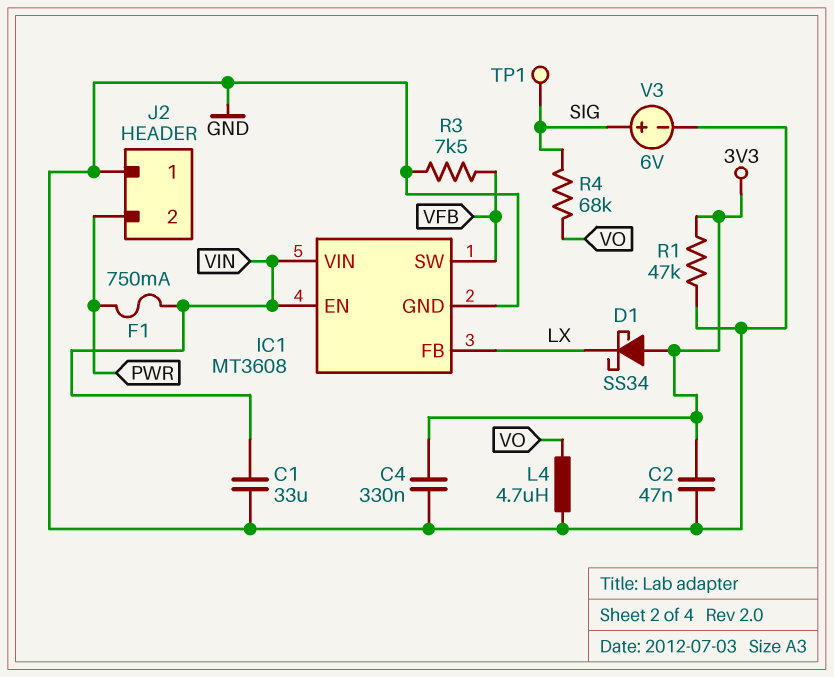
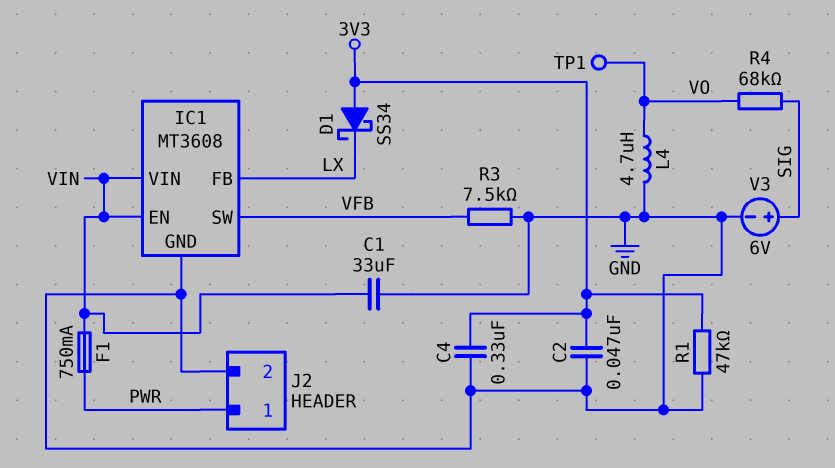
J2 pin 1: GND -> PWR
J2 pin 2: PWR -> GND
TP1: test point (SIG) -> test point (VO)

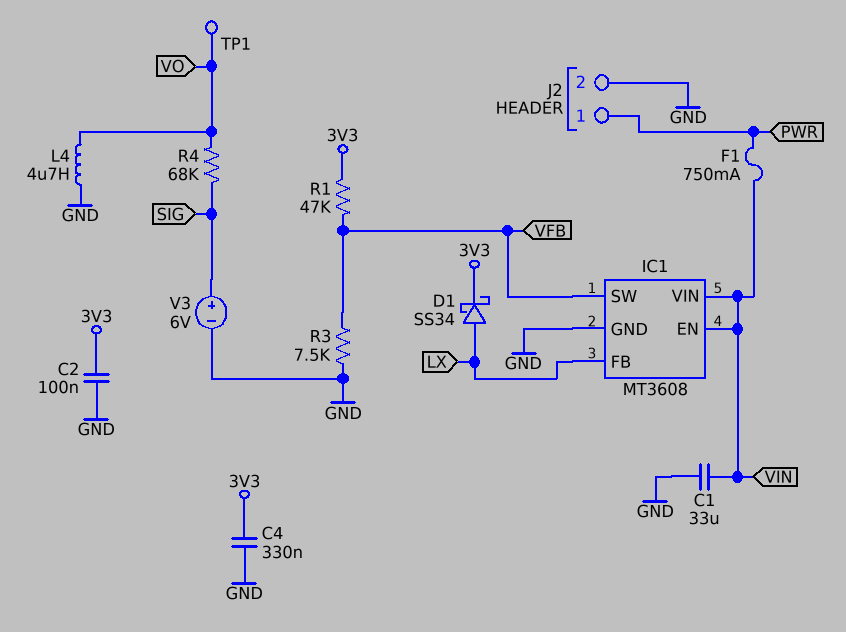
C2: 47nF (3V3, GND) -> 100nF (3V3, GND)
D1: schottky SS34 (A 3V3, K LX) -> schottky SS34 (A LX, K 3V3)
R1: 47k (3V3, GND) -> 47k (3V3, VFB)

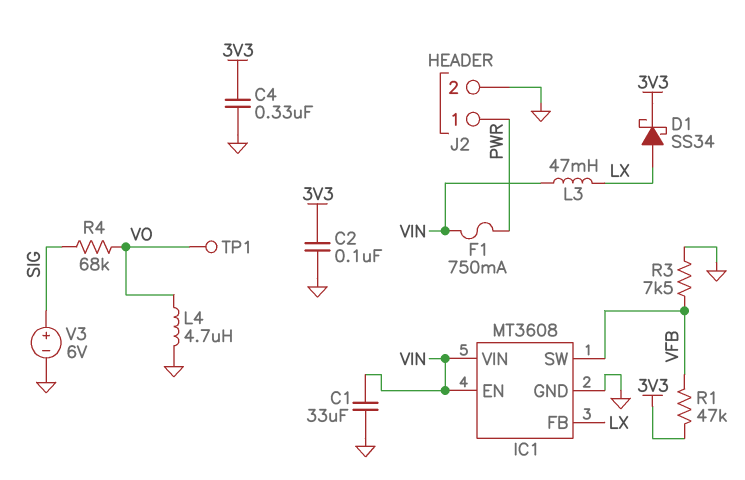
L3: none -> 47mH (LX, VIN)

